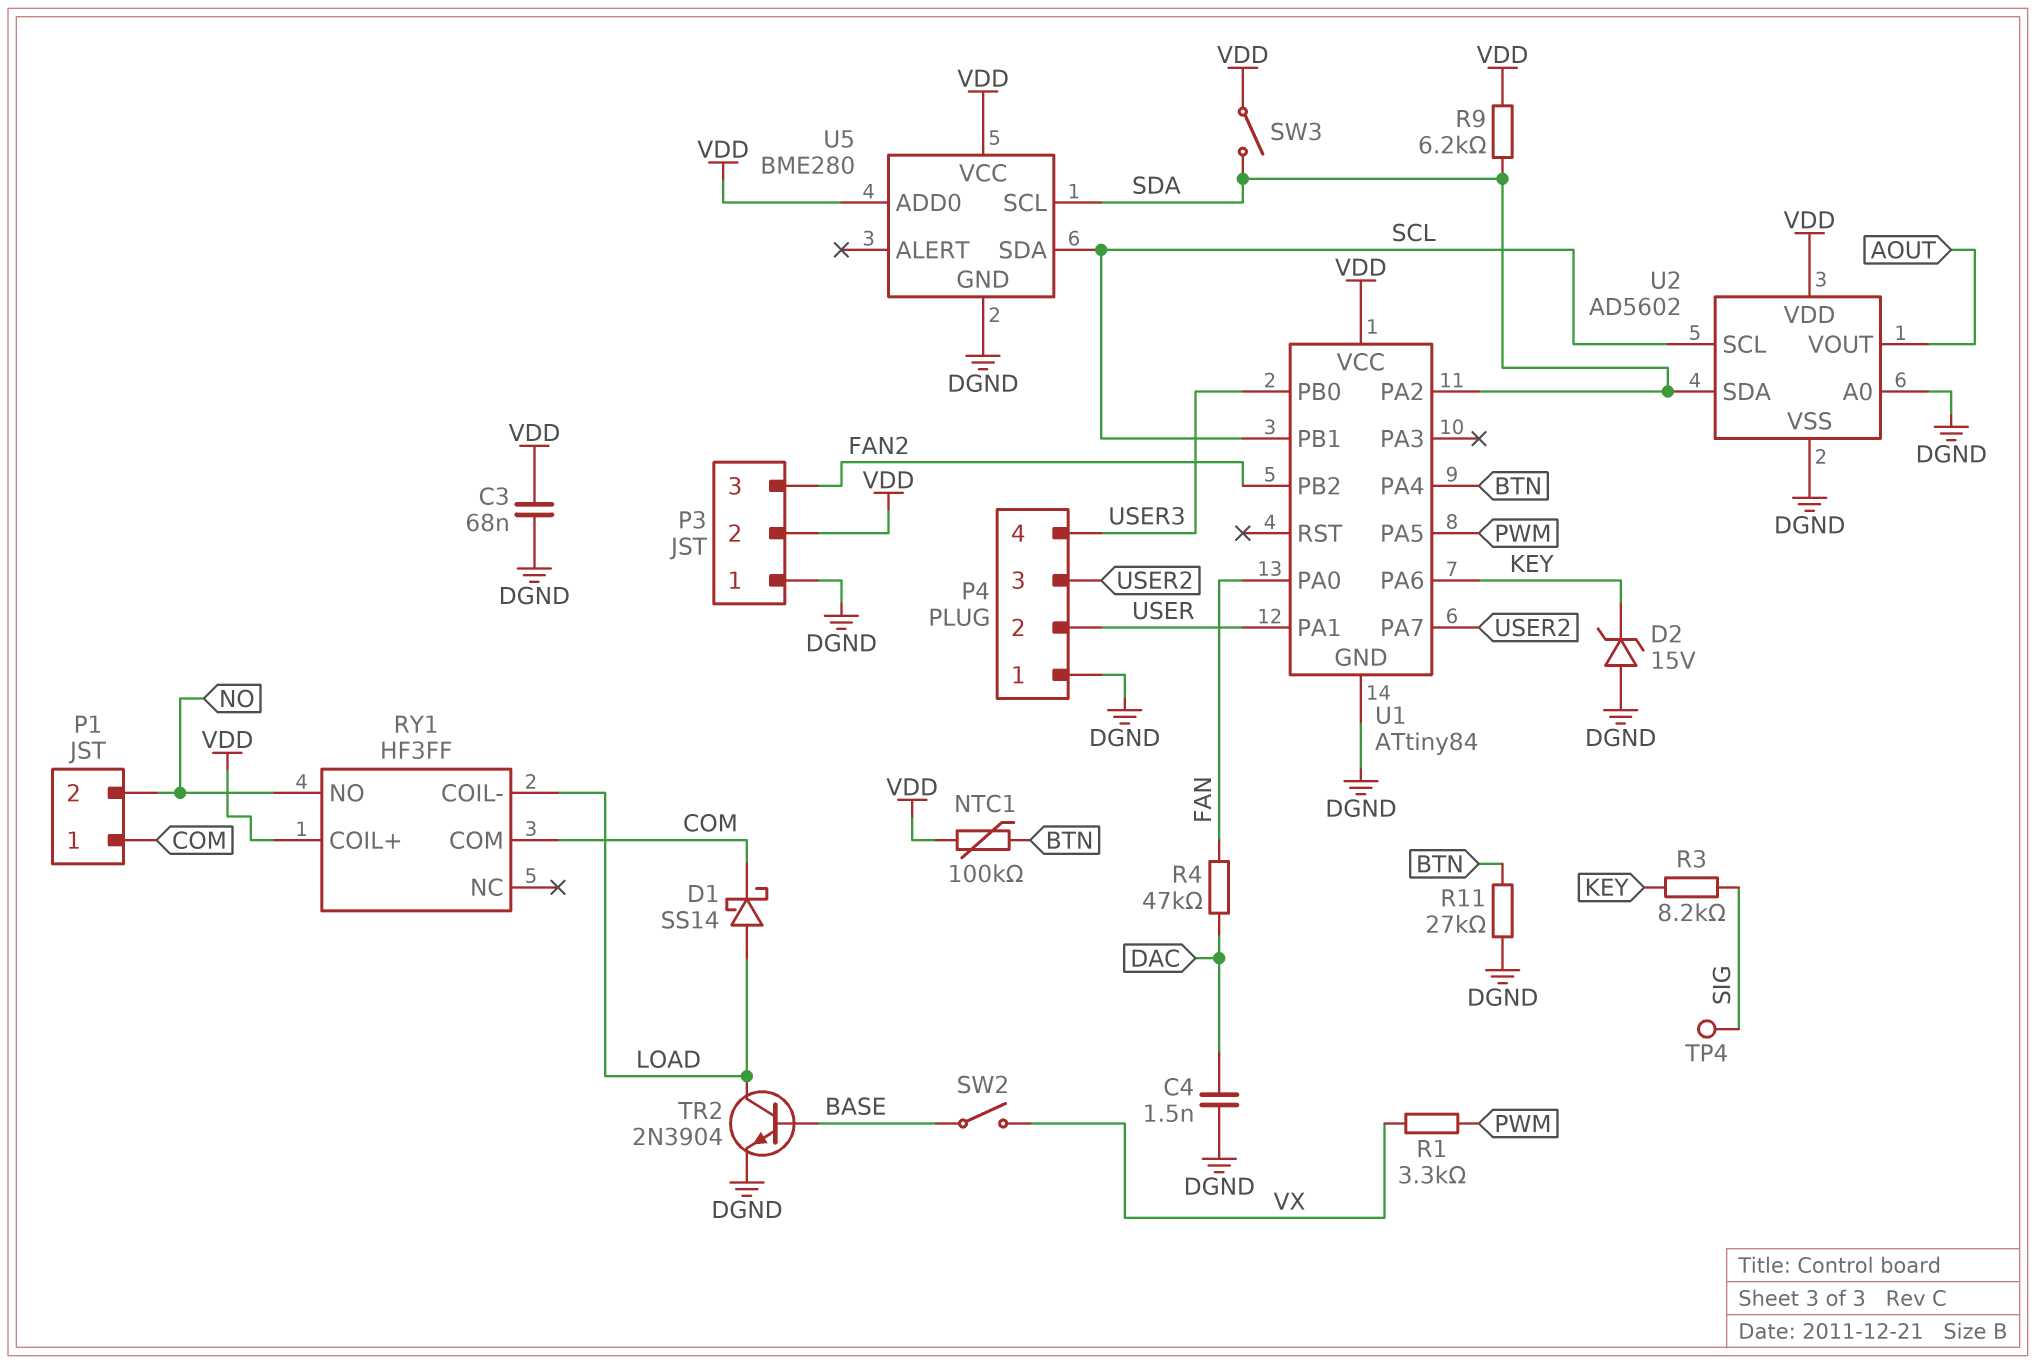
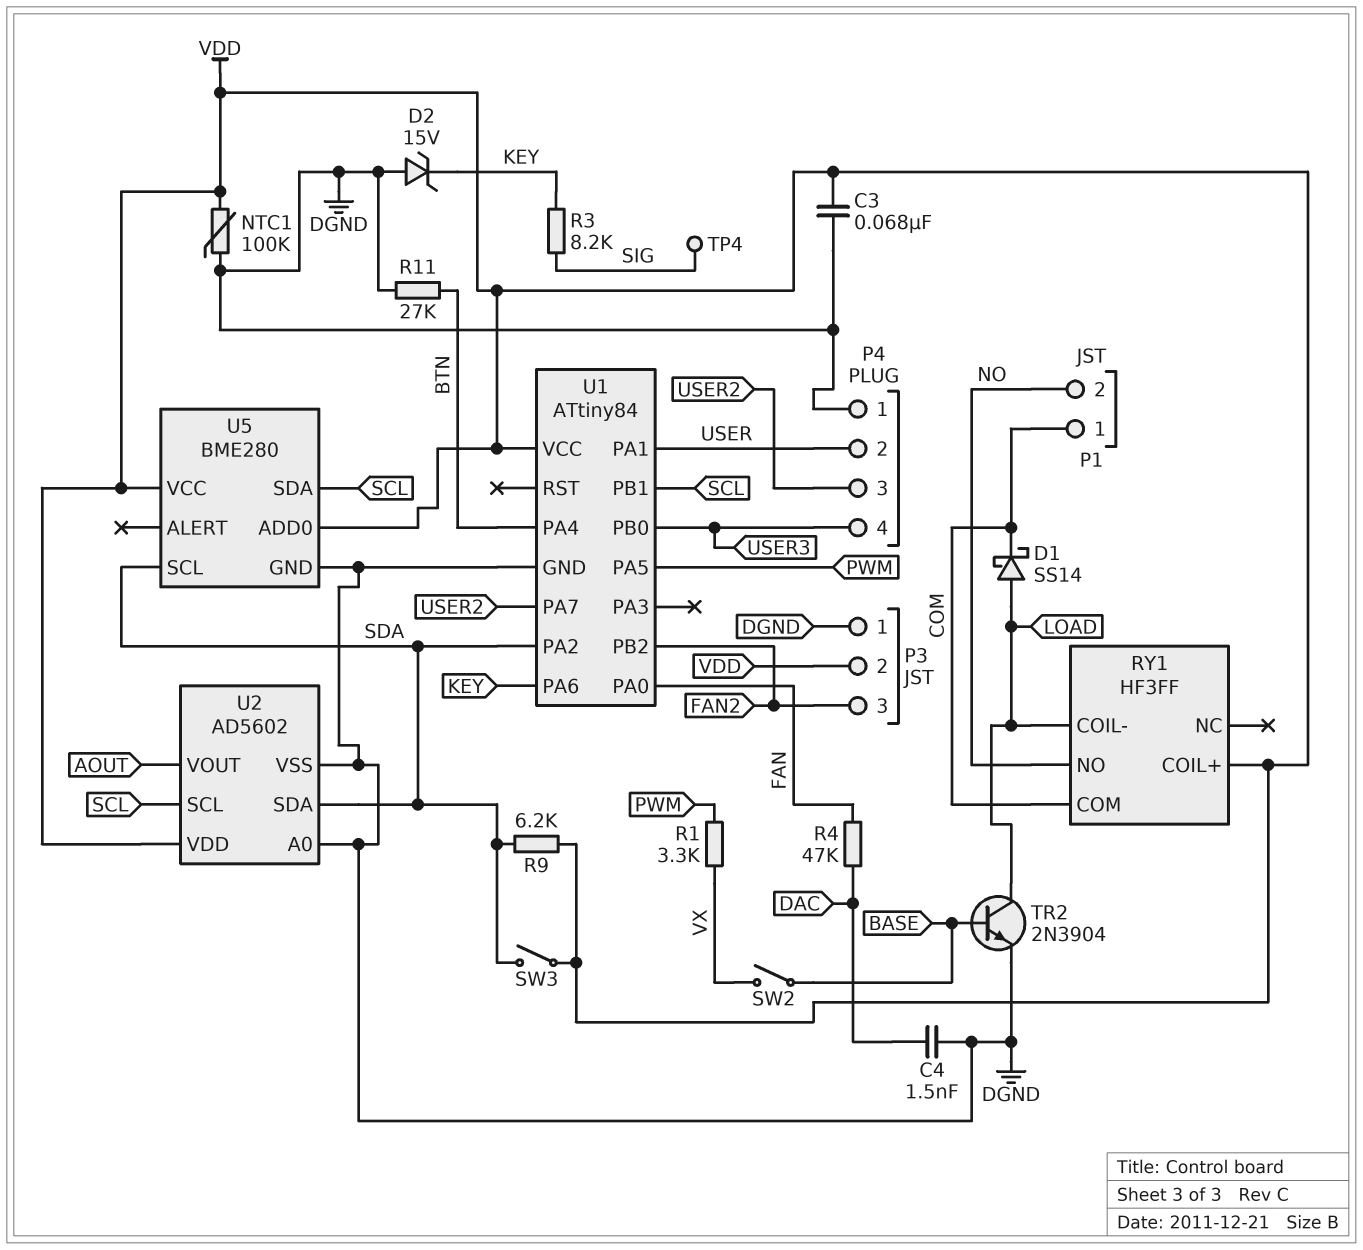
NTC1: 100k (BTN, VDD) -> 100k (DGND, VDD)

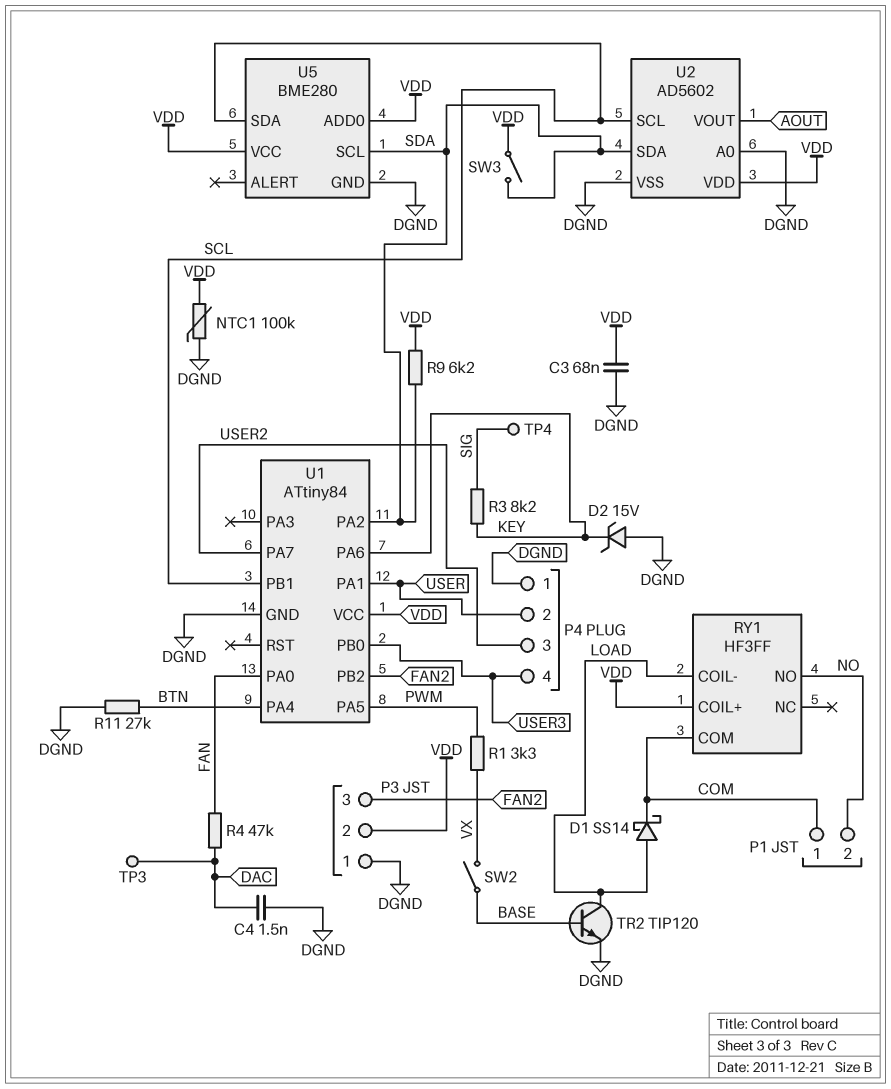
TP3: none -> test point (DAC)
TR2: NPN 2N3904 (B BASE, C LOAD, E DGND) -> NPN TIP120 (B BASE, C LOAD, E DGND)

